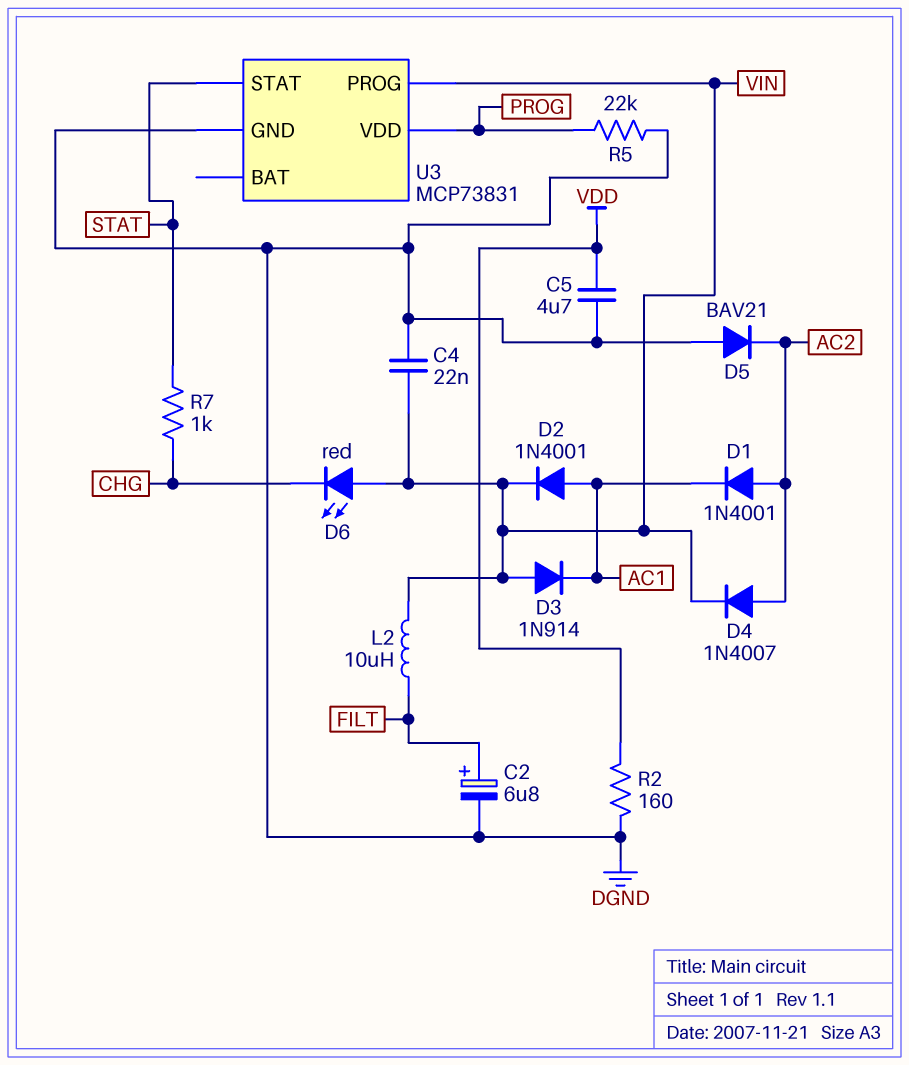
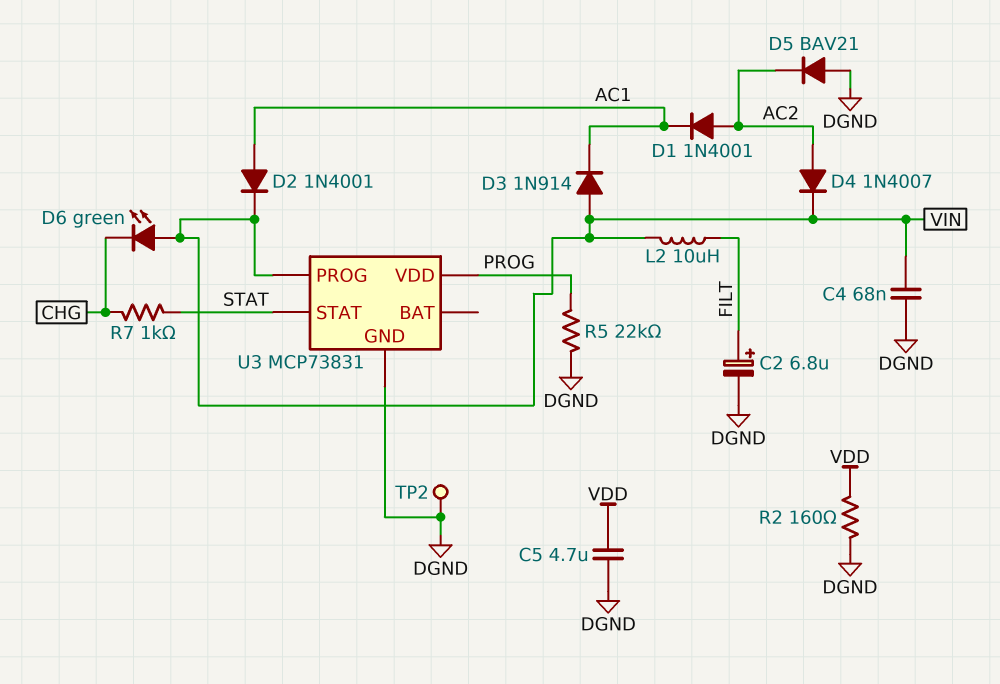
C4: 22nF (DGND, VIN) -> 68nF (DGND, VIN)
D6: LED red (A VIN, K CHG) -> LED green (A VIN, K CHG)
TP2: none -> test point (DGND)

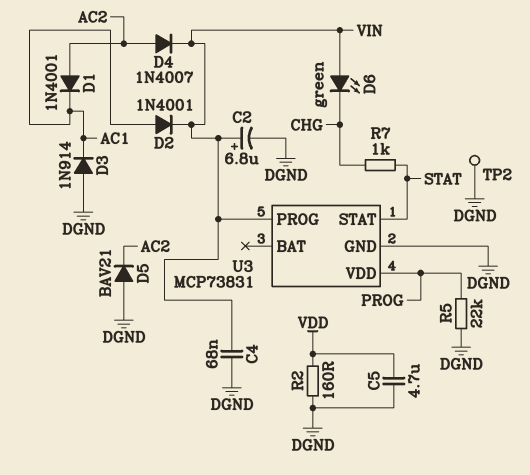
C2: 6.8uF (plus FILT, minus DGND) -> 6.8uF (plus VIN, minus DGND)
D3: diode 1N914 (A VIN, K AC1) -> diode 1N914 (A DGND, K AC1)
L2: 10uH (FILT, VIN) -> none

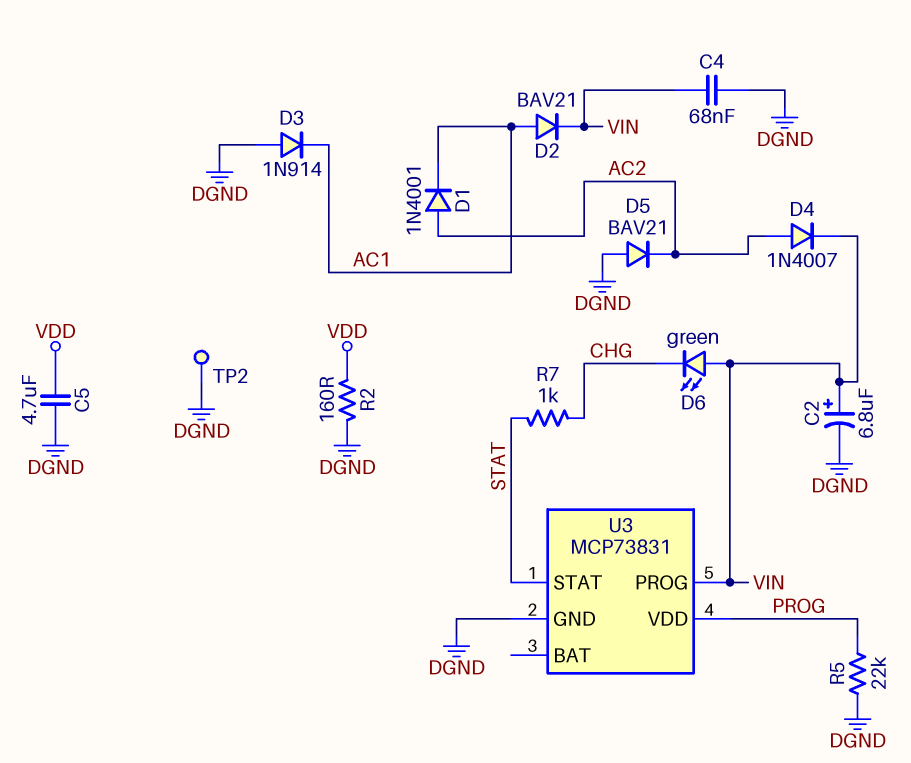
D2: diode 1N4001 (A AC1, K VIN) -> diode BAV21 (A AC1, K VIN)

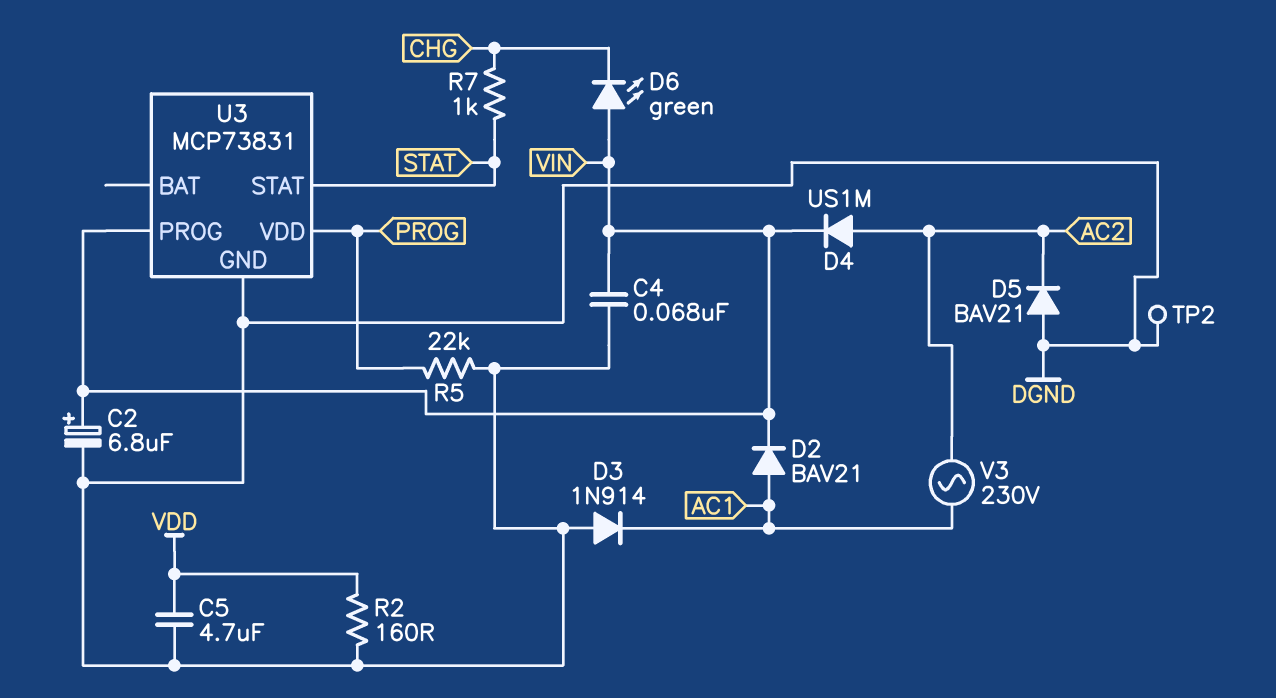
D1: diode 1N4001 (A AC2, K AC1) -> none
D4: diode 1N4007 (A AC2, K VIN) -> diode US1M (A AC2, K VIN)
V3: none -> AC 230V (AC1, AC2)

